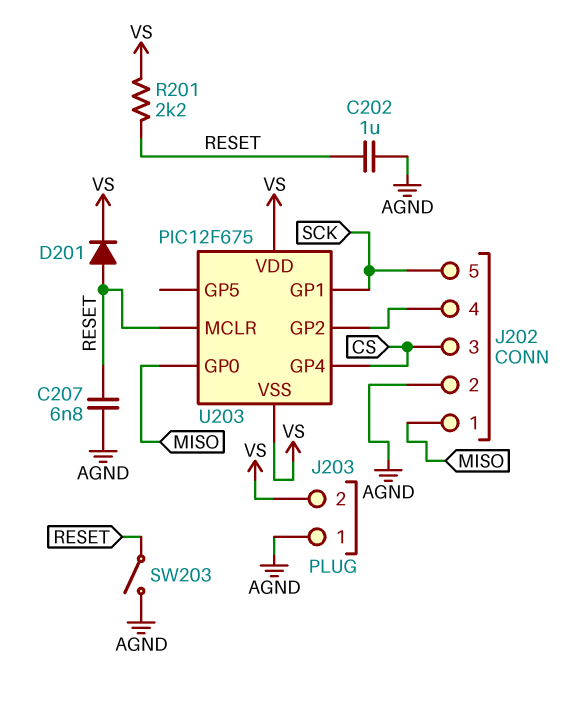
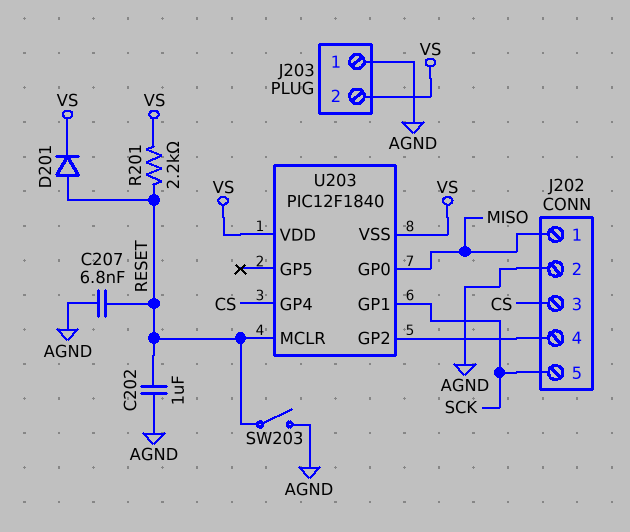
U203: PIC12F675 -> PIC12F1840

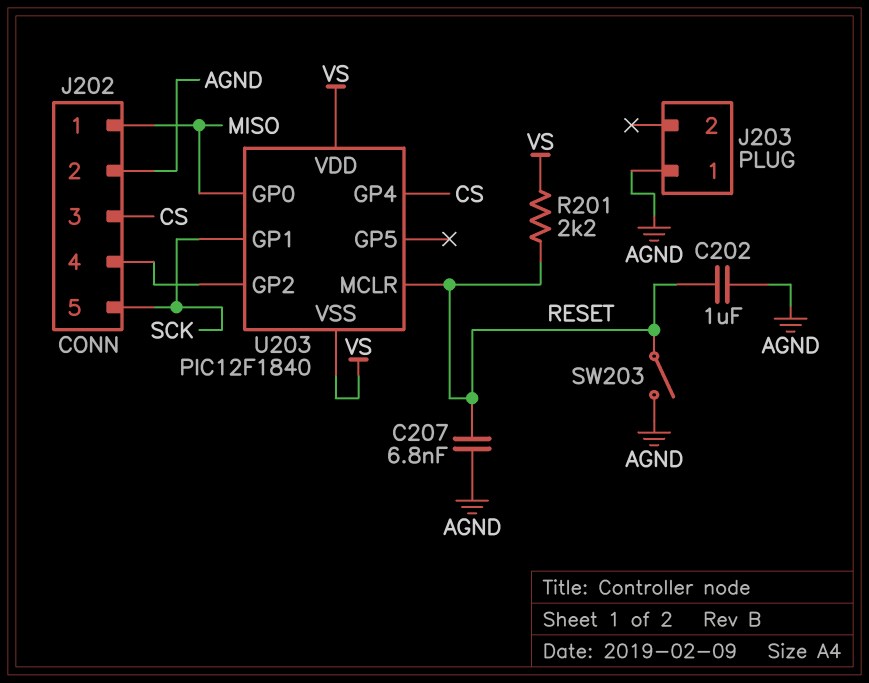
D201: diode (A RESET, K VS) -> none
J203 pin 2: VS -> none

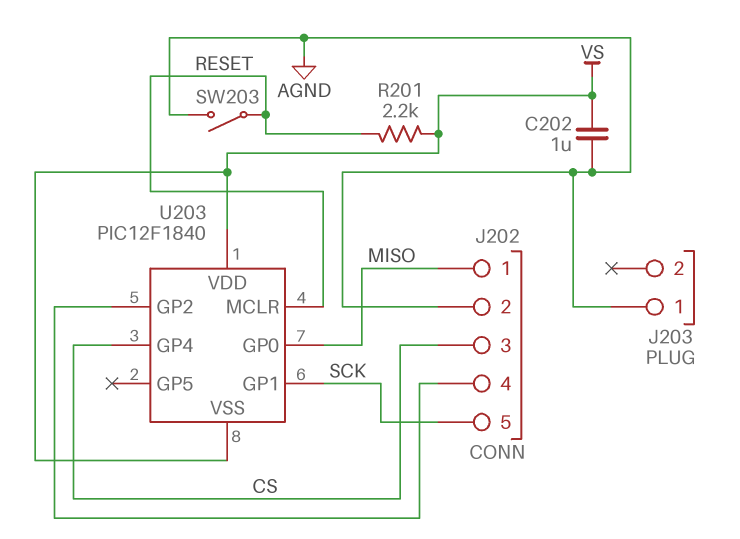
C202: 1uF (AGND, RESET) -> 1uF (AGND, VS)
C207: 6.8nF (AGND, RESET) -> none

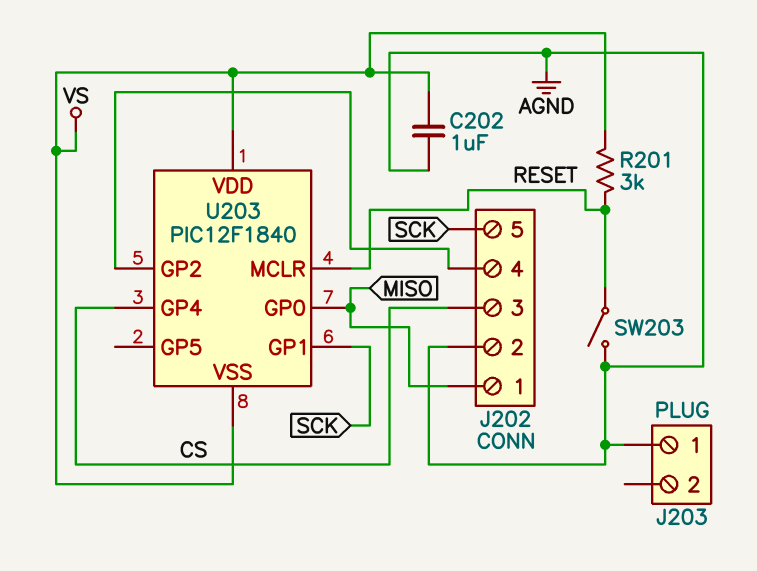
R201: 2.2k (RESET, VS) -> 3k (RESET, VS)

